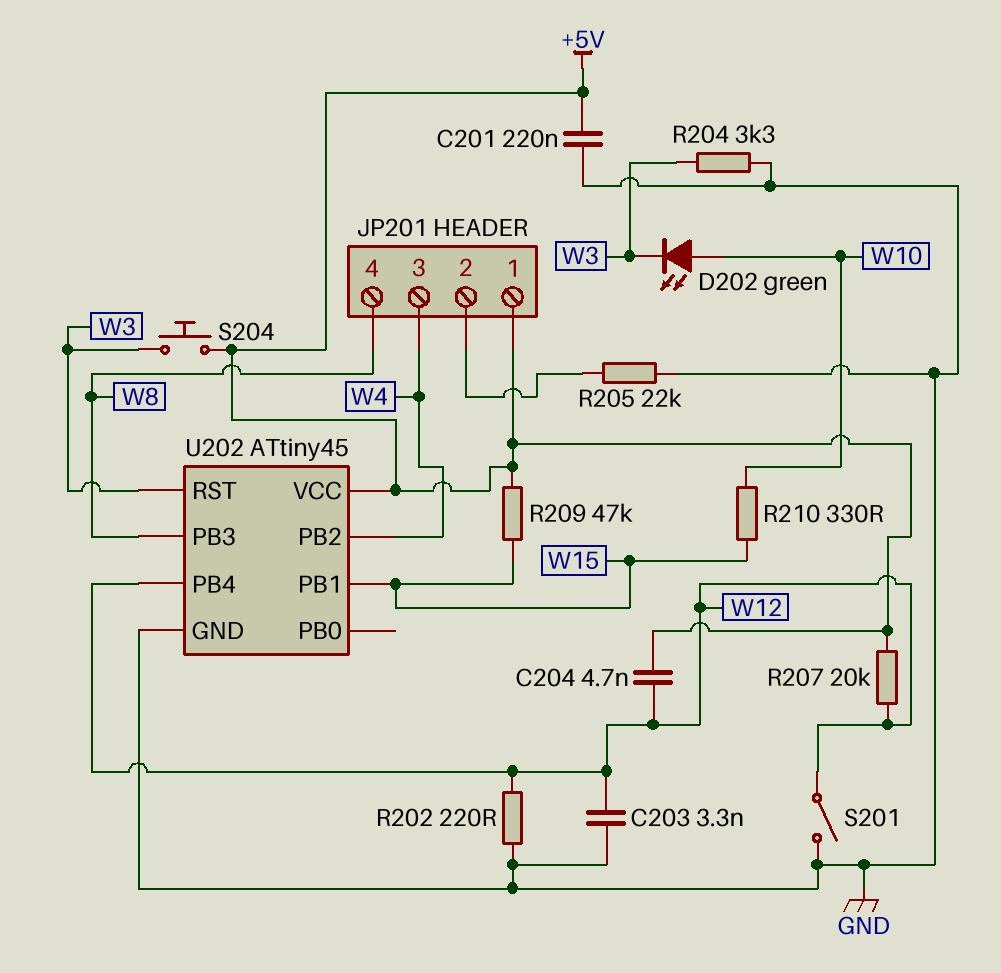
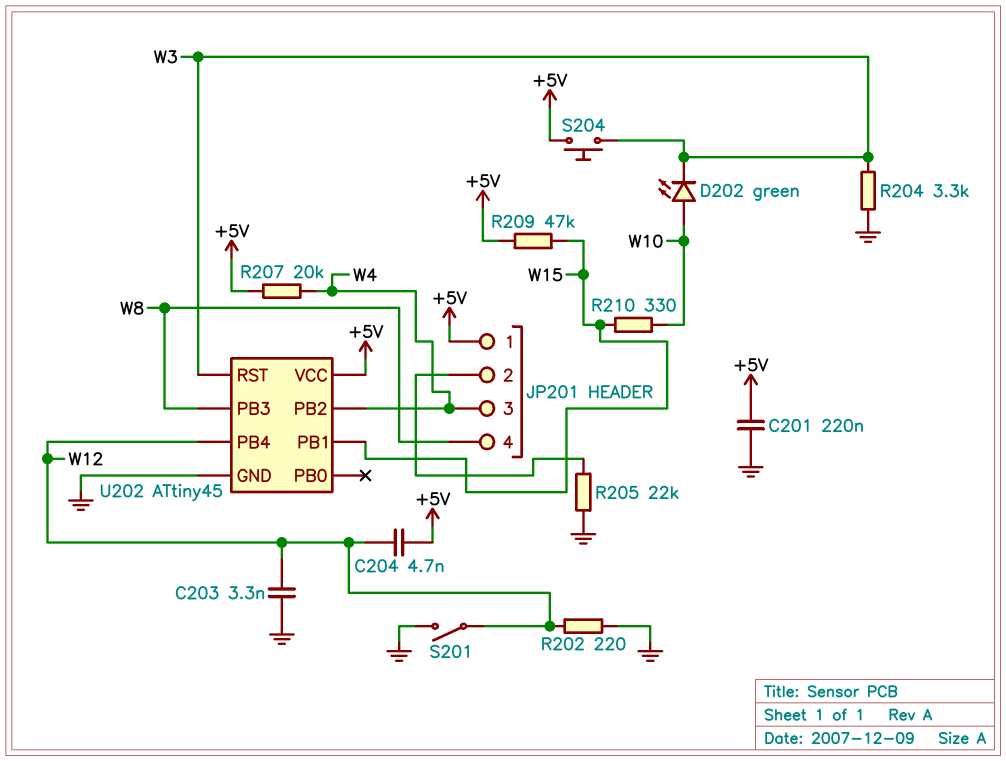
R207: 20k (+5V, W12) -> 20k (+5V, W4)

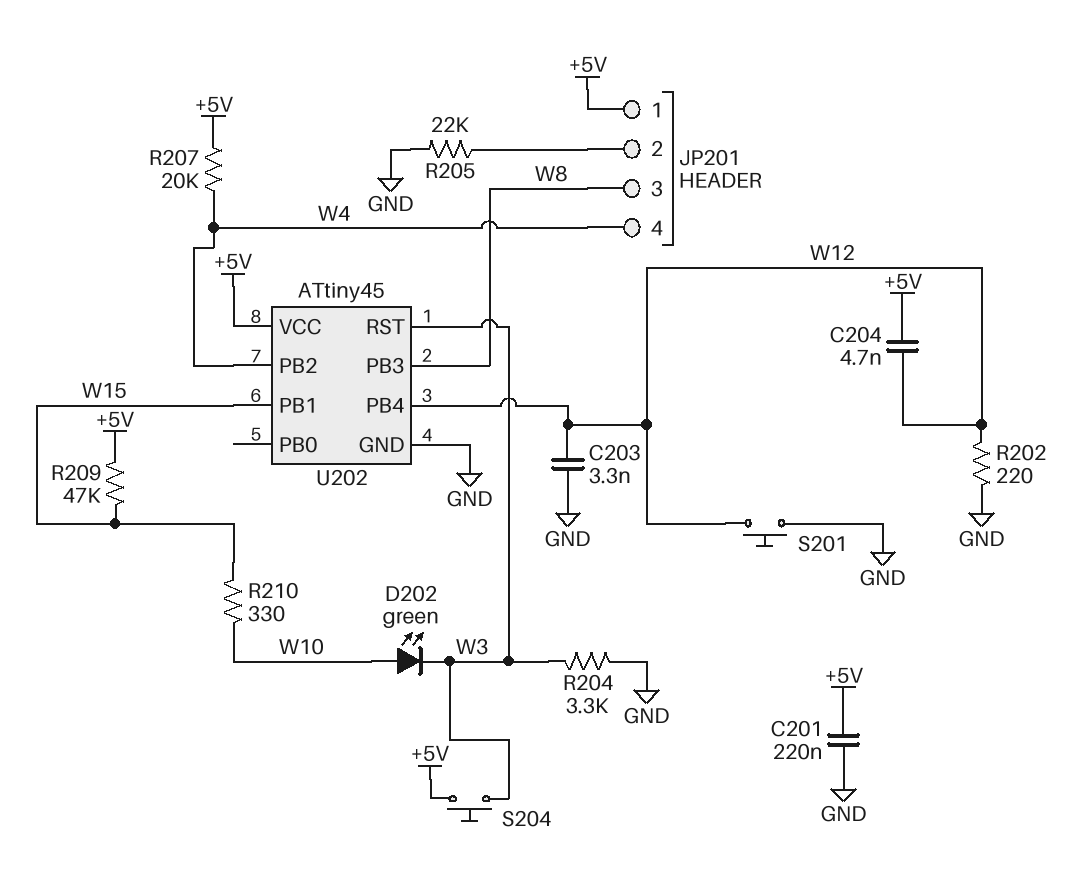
JP201 pin 3: W4 -> W8
JP201 pin 4: W8 -> W4
S201: switch (GND, W12) -> button (GND, W12)

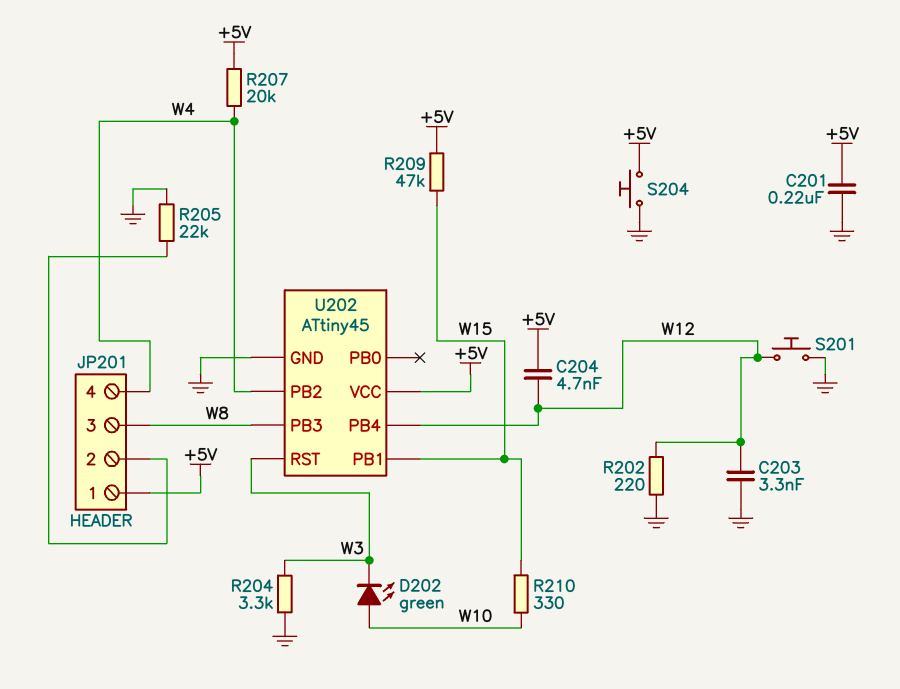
S204: button (+5V, W3) -> button (+5V, GND)

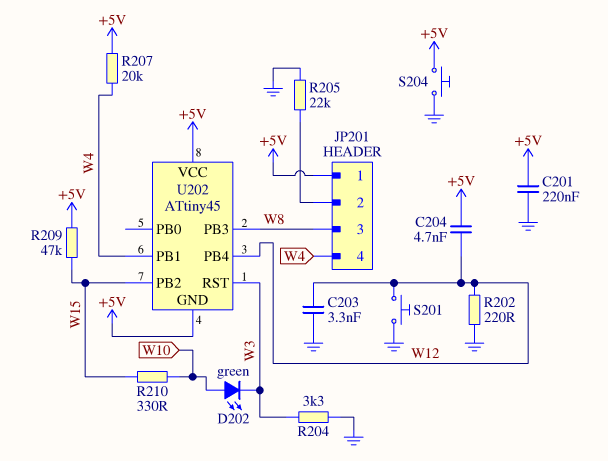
U202 pin GND: GND -> +5V
U202 pin PB1: W15 -> W4
U202 pin PB2: W4 -> W15

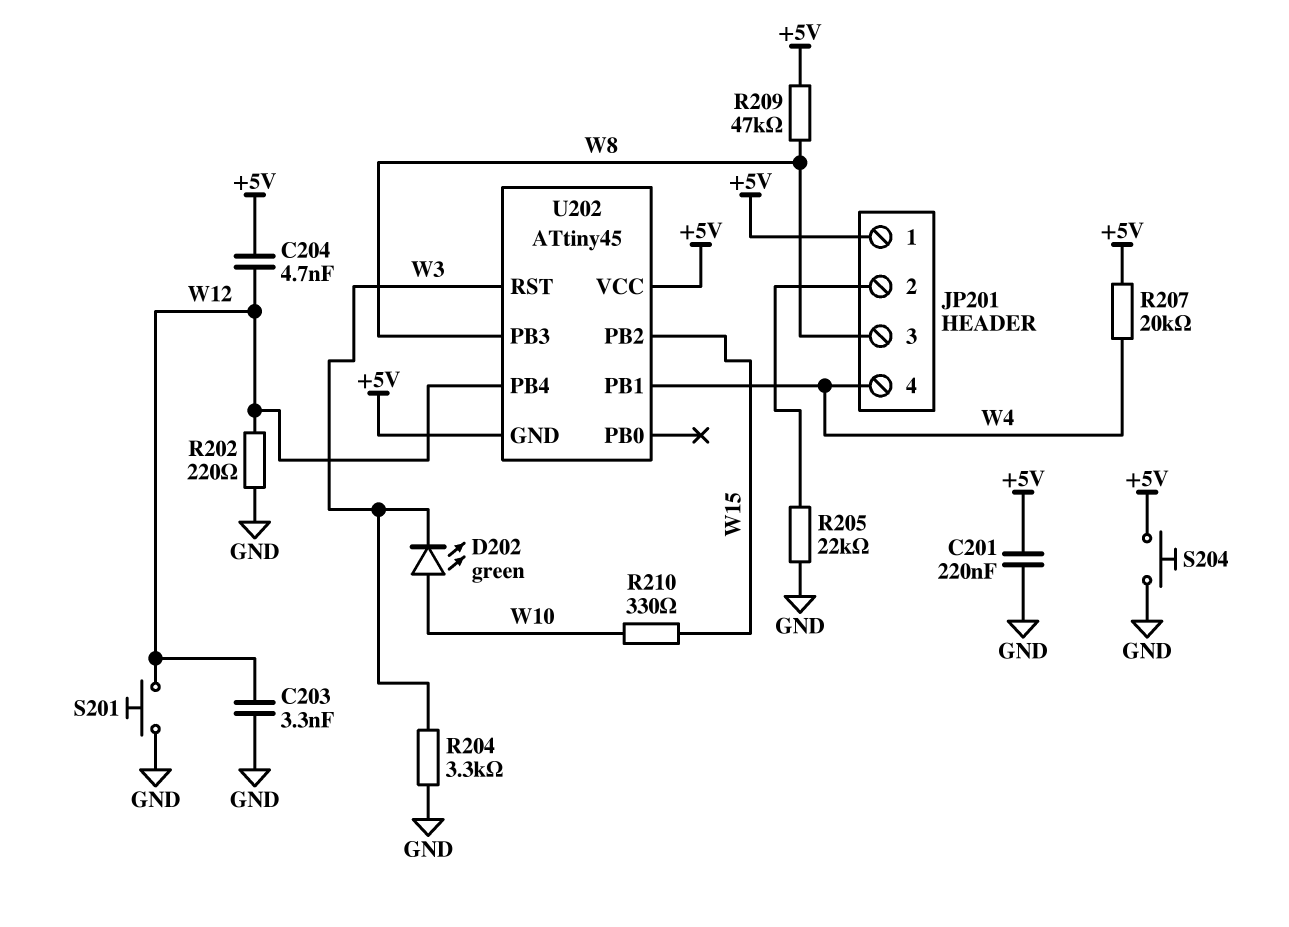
R209: 47k (+5V, W15) -> 47k (+5V, W8)

